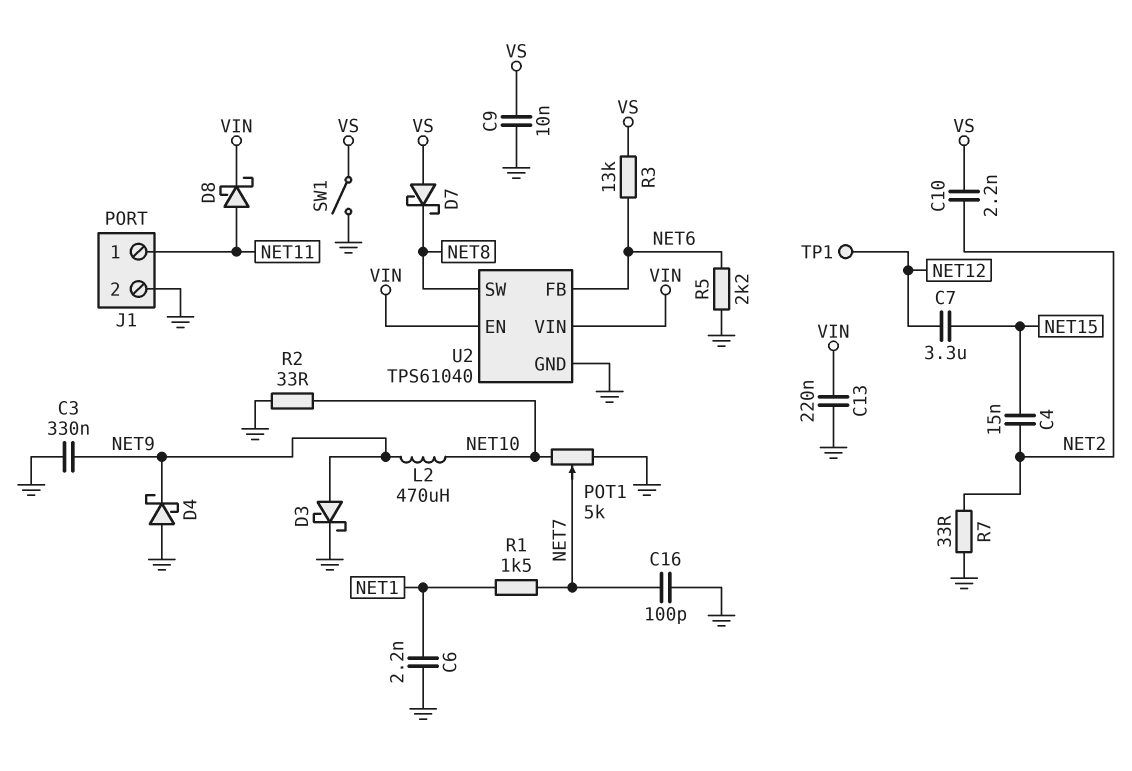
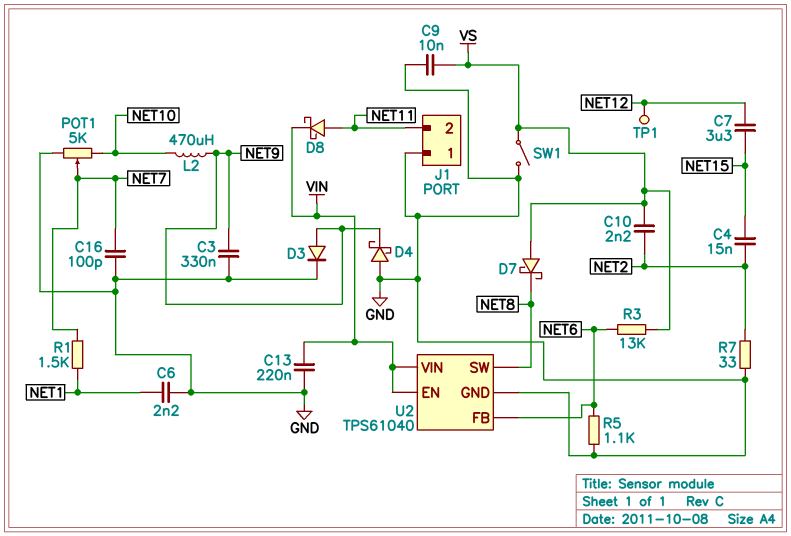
D3: schottky (A NET9, K GND) -> diode (A NET9, K GND)
J1 pin 1: NET11 -> GND
J1 pin 2: GND -> NET11
R2: 33 (GND, NET10) -> none
R5: 2.2k (GND, NET6) -> 1.1k (GND, NET6)

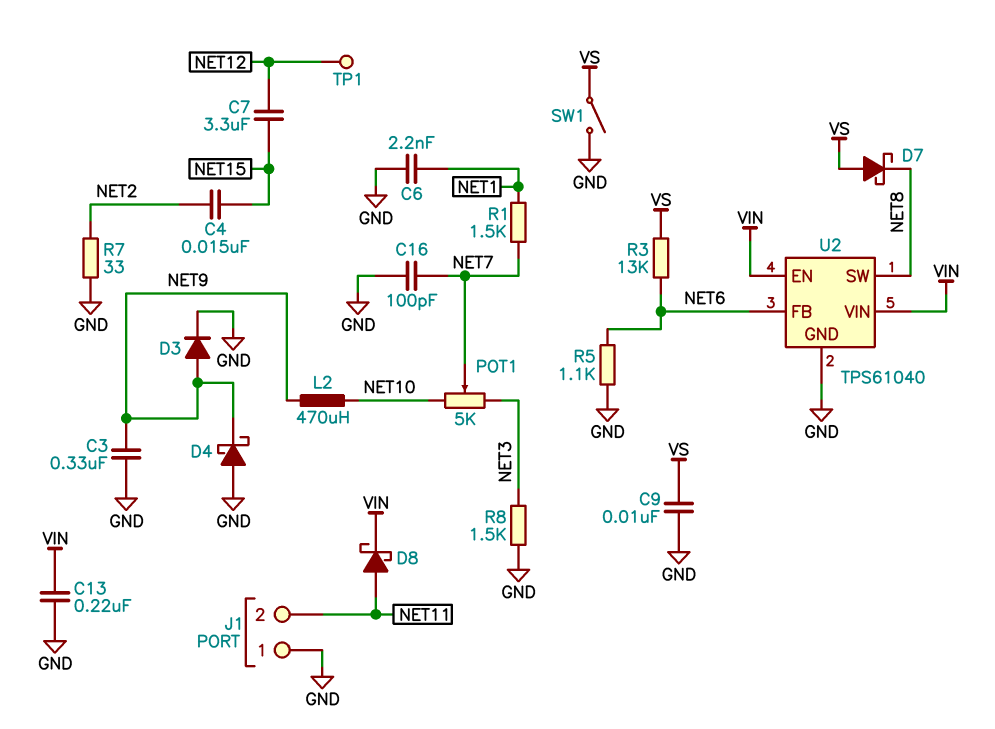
C10: 2.2nF (NET2, VS) -> none
POT1: 5k (GND, NET10, wiper NET7) -> 5k (NET3, NET10, wiper NET7)
R8: none -> 1.5k (GND, NET3)

